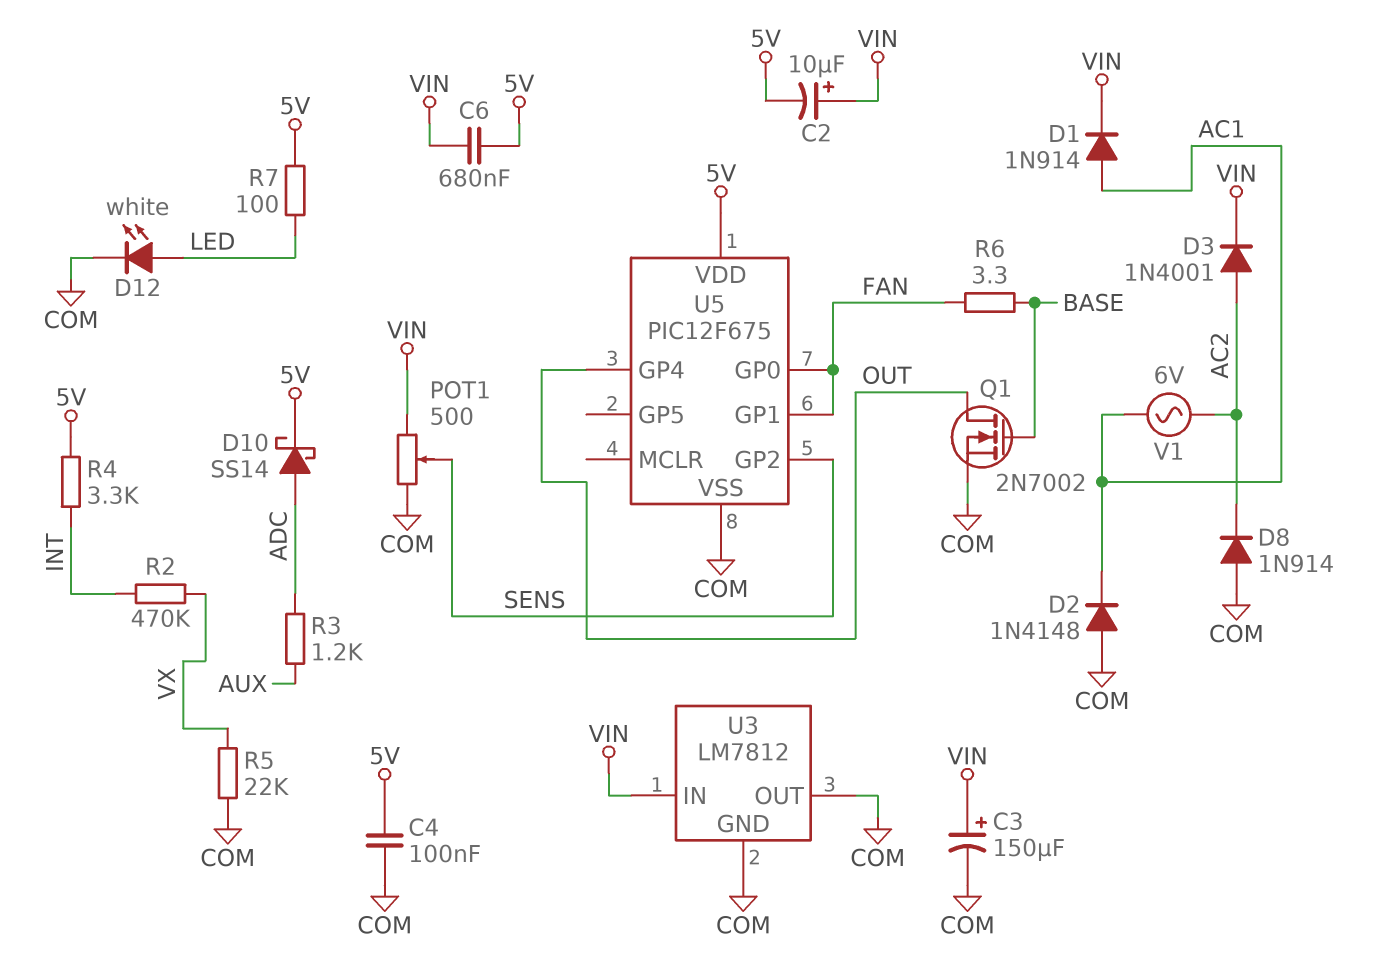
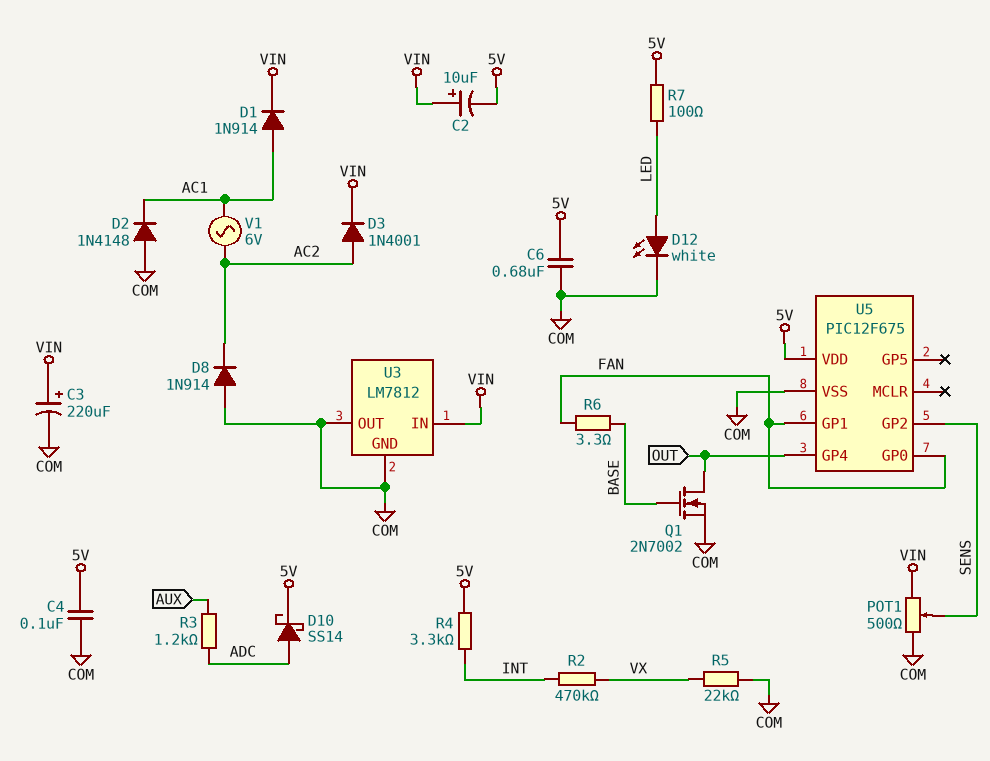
C3: 150uF (plus VIN, minus COM) -> 220uF (plus VIN, minus COM)
C6: 680nF (5V, VIN) -> 680nF (5V, COM)

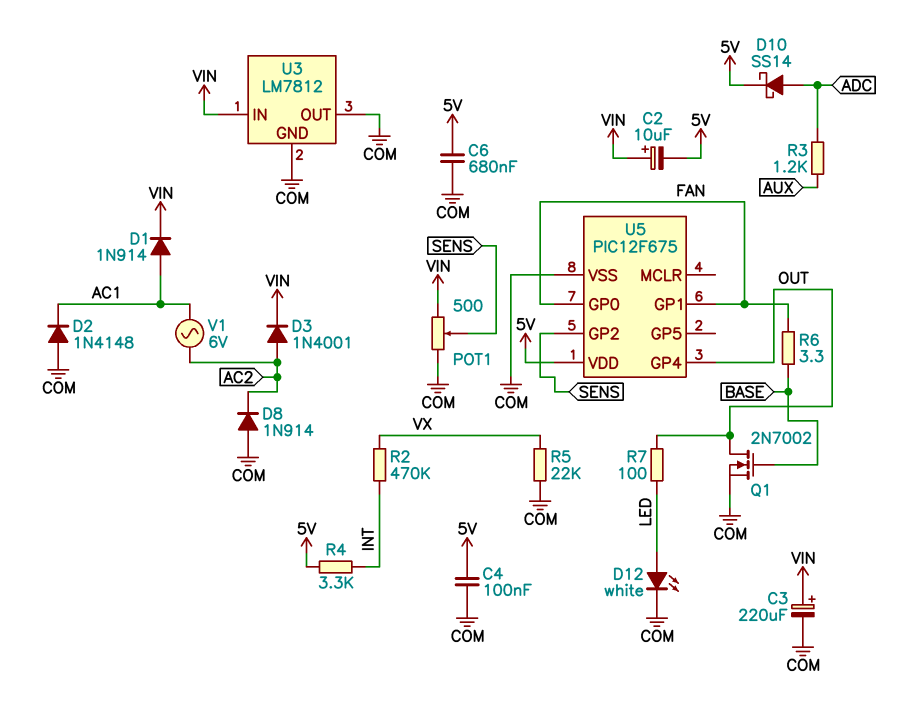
R7: 100 (5V, LED) -> 100 (LED, OUT)

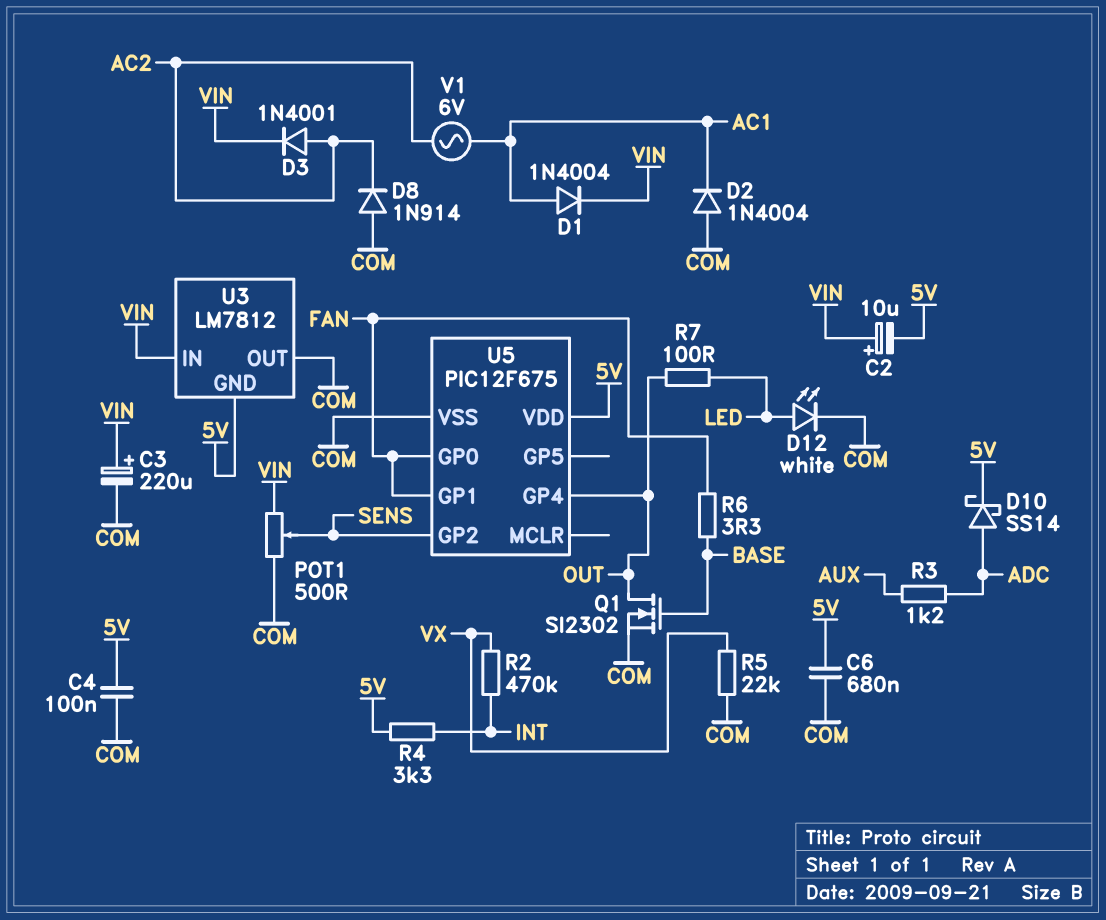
D1: diode 1N914 (A AC1, K VIN) -> diode 1N4004 (A AC1, K VIN)
D2: diode 1N4148 (A COM, K AC1) -> diode 1N4004 (A COM, K AC1)
Q1: NMOS 2N7002 (G BASE, D OUT, S COM) -> NMOS SI2302 (G BASE, D OUT, S COM)
U3 pin GND: COM -> 5V

